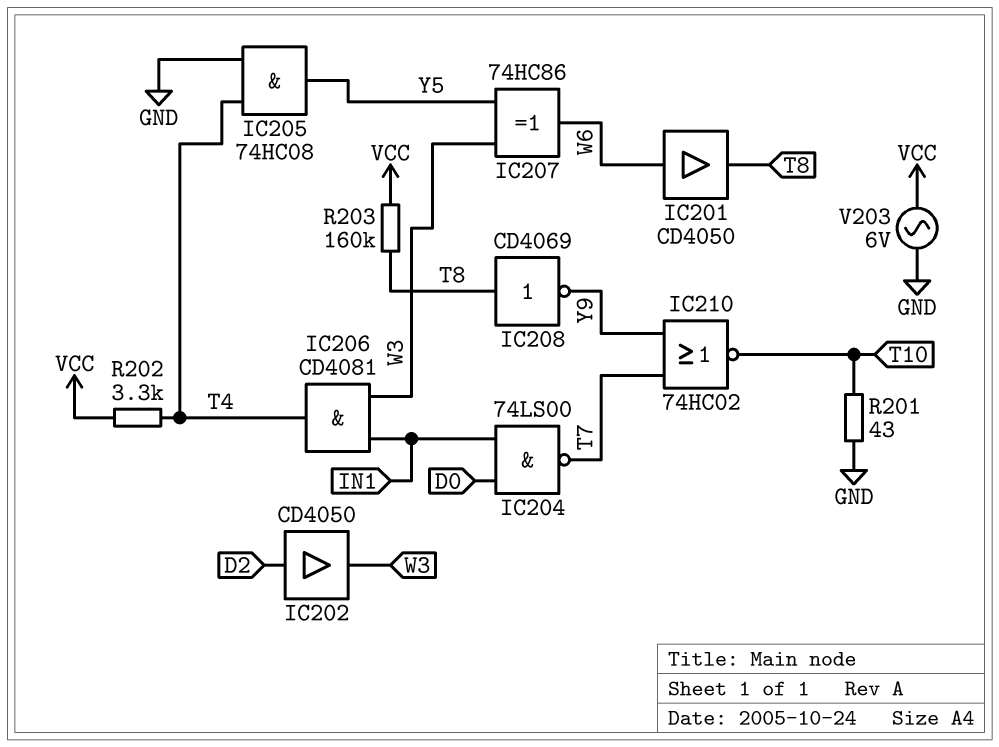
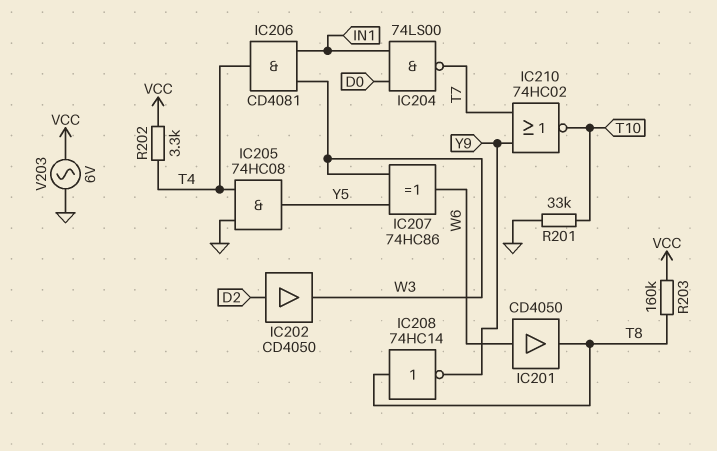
IC208: NOT CD4069 (in T8, out Y9) -> NOT 74HC14 (in T8, out Y9)
R201: 43 (GND, T10) -> 33k (GND, T10)

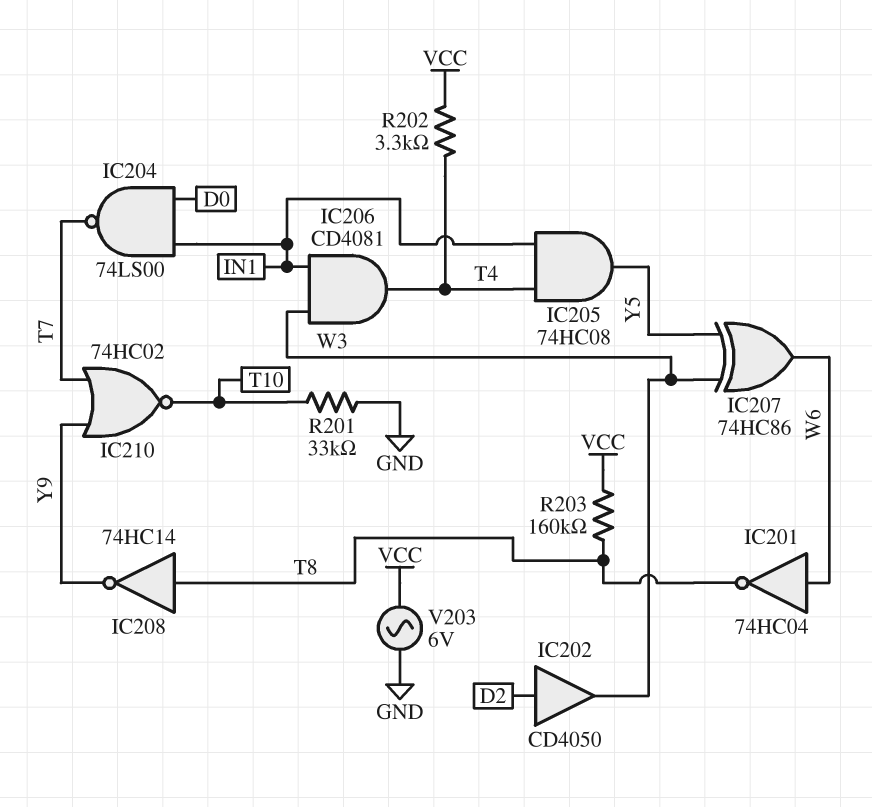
IC201: buffer CD4050 (in W6, out T8) -> NOT 74HC04 (in W6, out T8)
IC205: AND 74HC08 (in GND, in T4, out Y5) -> AND 74HC08 (in IN1, in T4, out Y5)

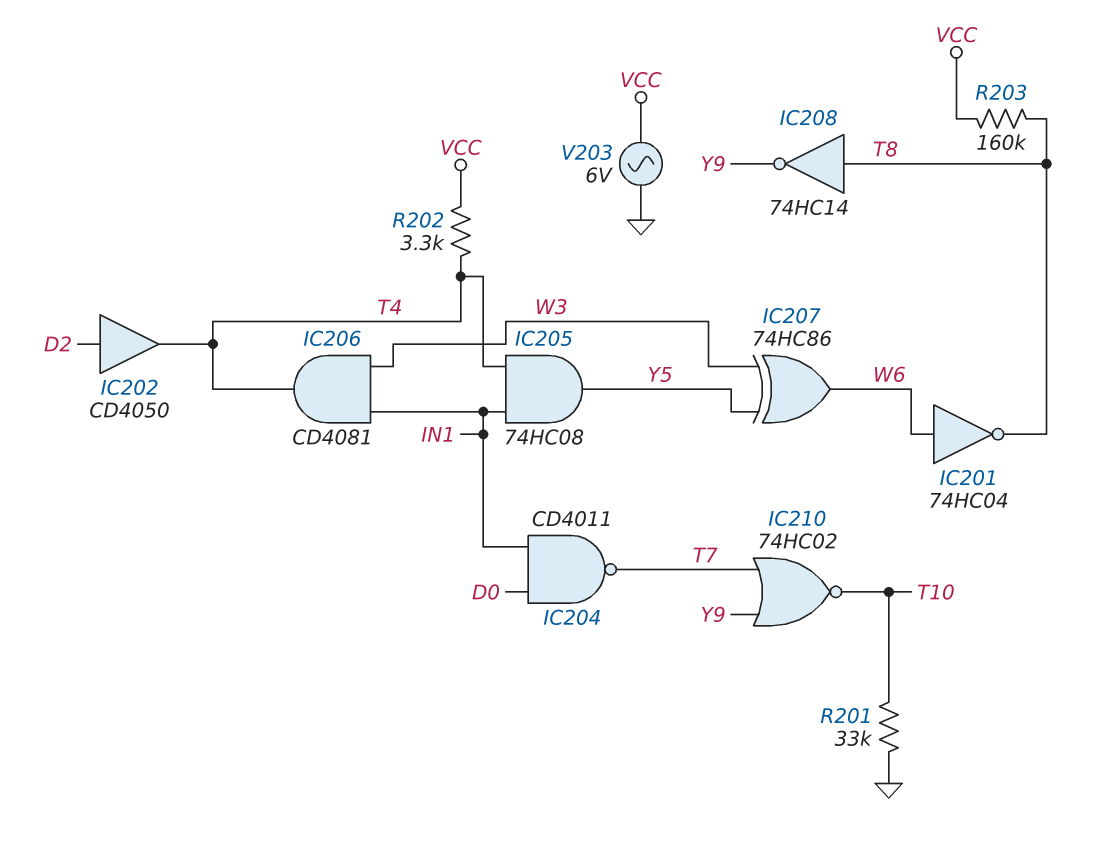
IC202: buffer CD4050 (in D2, out W3) -> buffer CD4050 (in D2, out T4)
IC204: NAND 74LS00 (in D0, in IN1, out T7) -> NAND CD4011 (in D0, in IN1, out T7)

